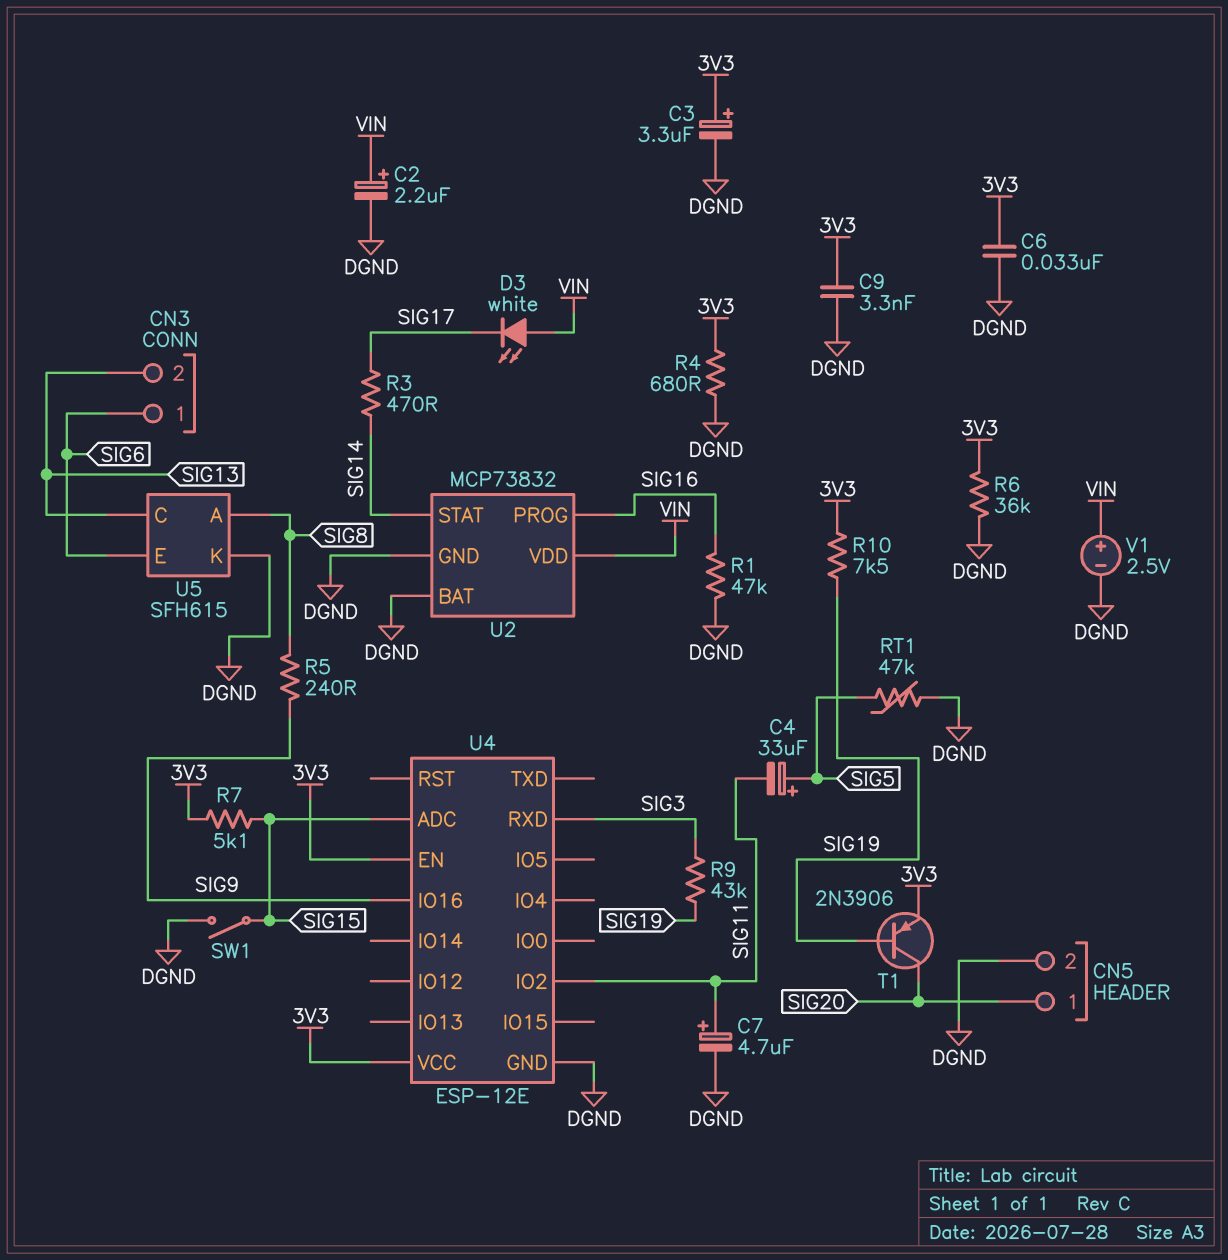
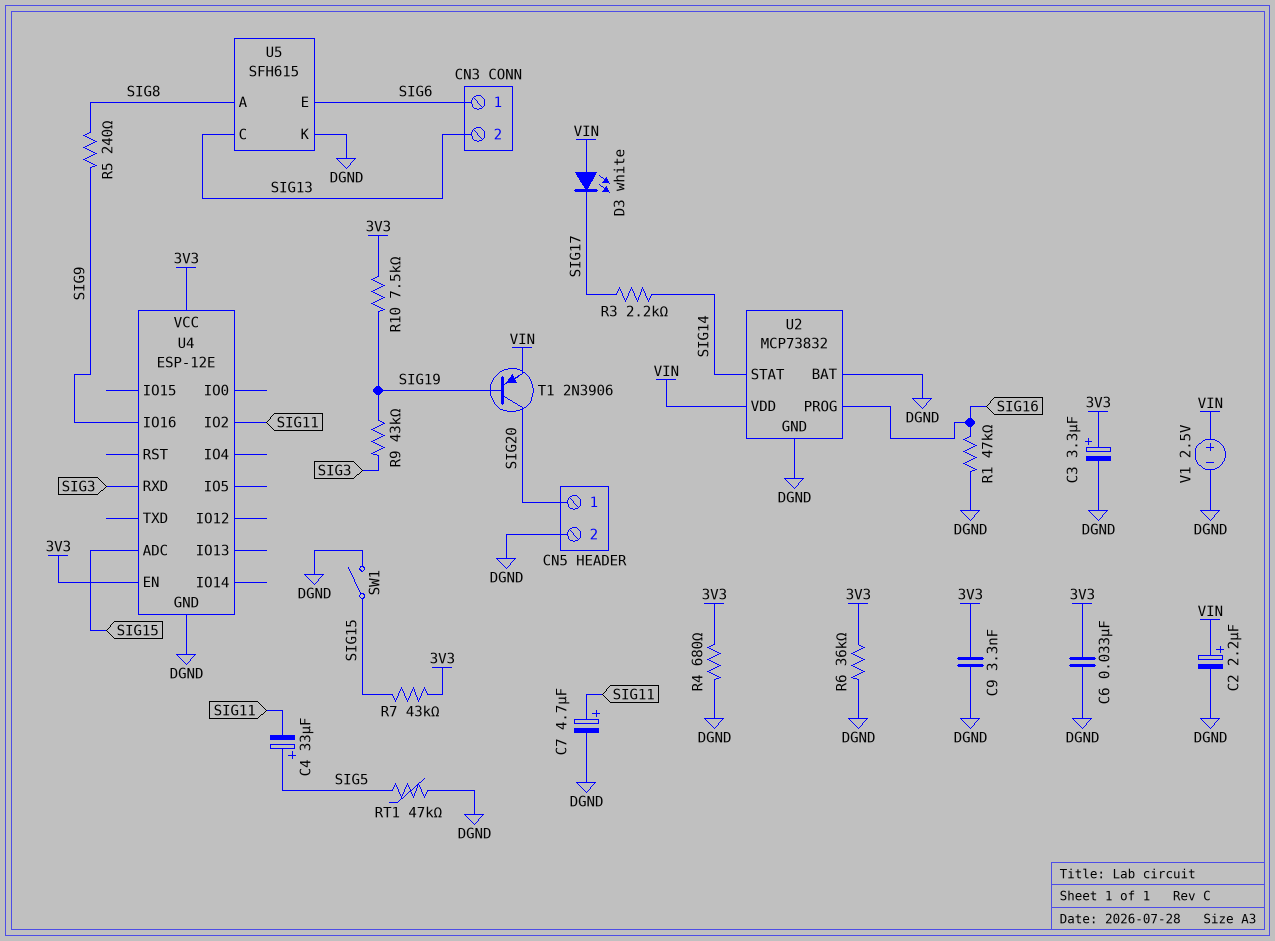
R3: 470 (SIG14, SIG17) -> 2.2k (SIG14, SIG17)
R7: 5.1k (3V3, SIG15) -> 43k (3V3, SIG15)
T1: PNP 2N3906 (B SIG19, C SIG20, E 3V3) -> PNP 2N3906 (B SIG19, C SIG20, E VIN)

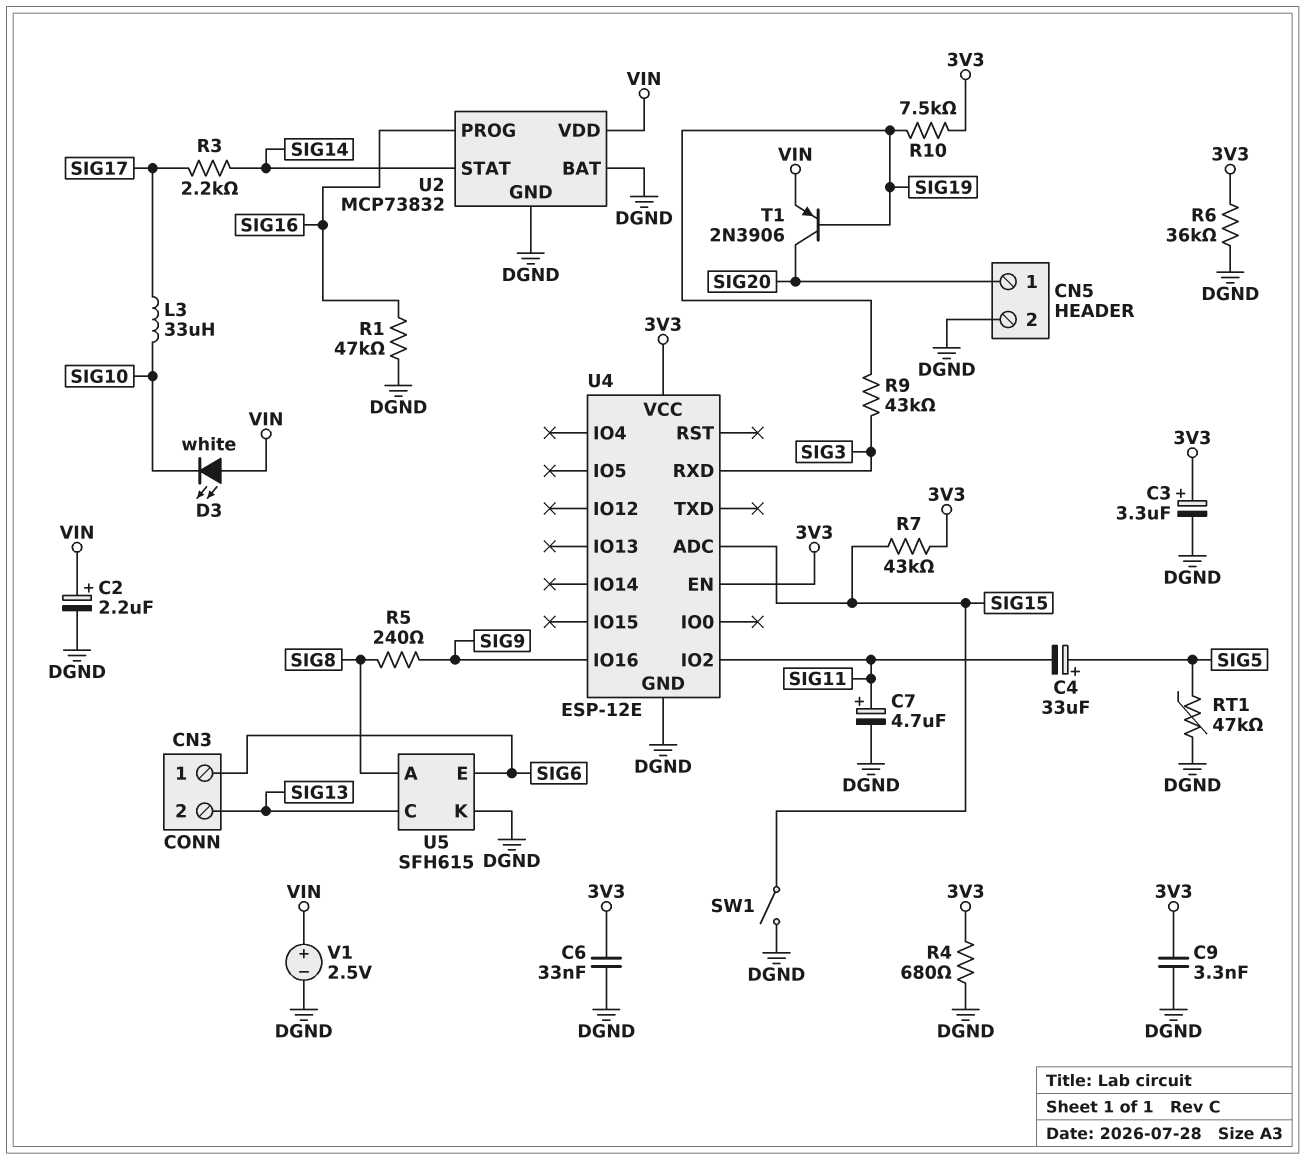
D3: LED white (A VIN, K SIG17) -> LED white (A VIN, K SIG10)
L3: none -> 33uH (SIG10, SIG17)

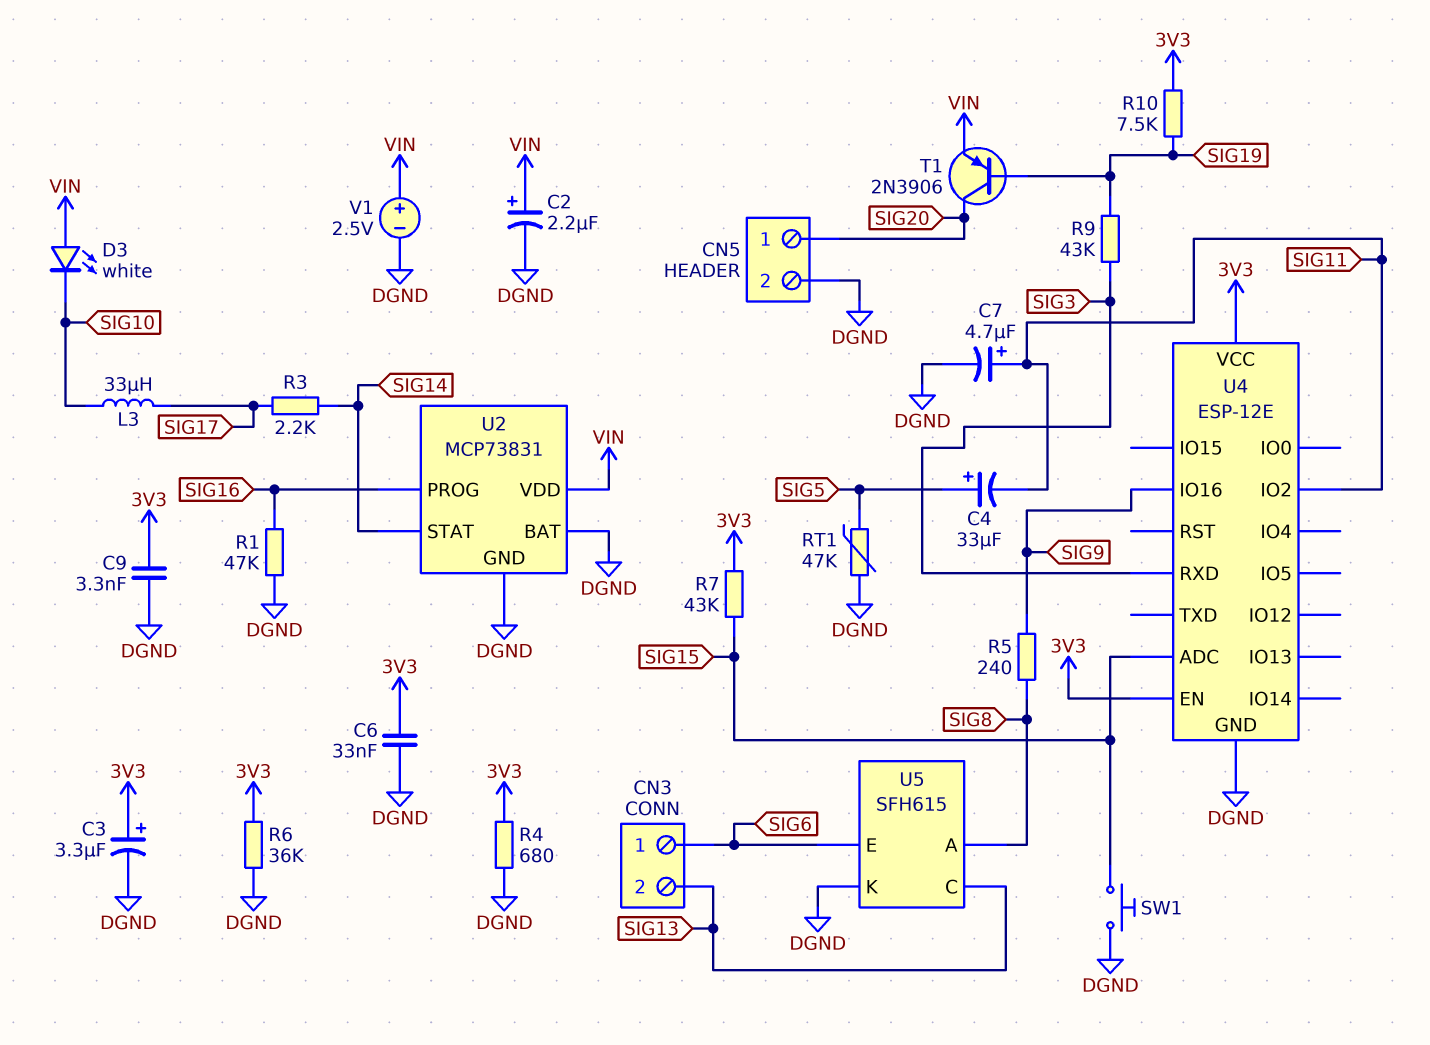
SW1: switch (DGND, SIG15) -> button (DGND, SIG15)
U2: MCP73832 -> MCP73831

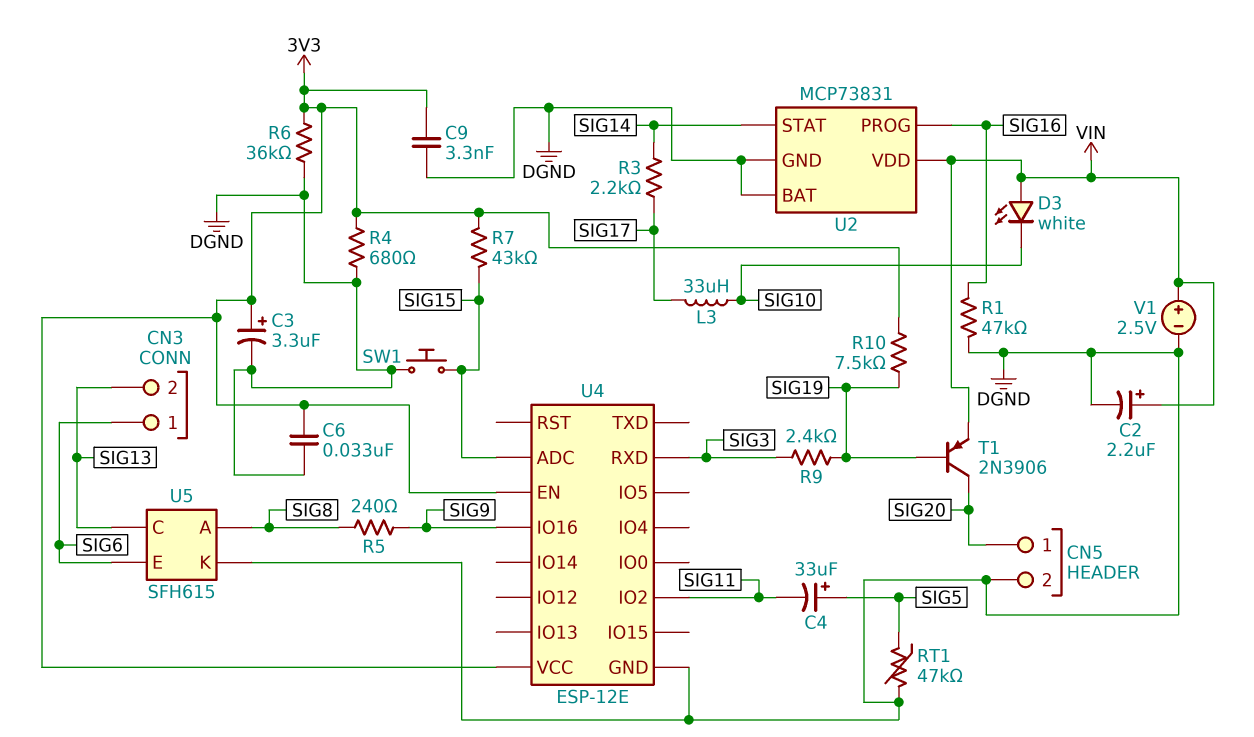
C7: 4.7uF (plus SIG11, minus DGND) -> none
R9: 43k (SIG3, SIG19) -> 2.4k (SIG3, SIG19)

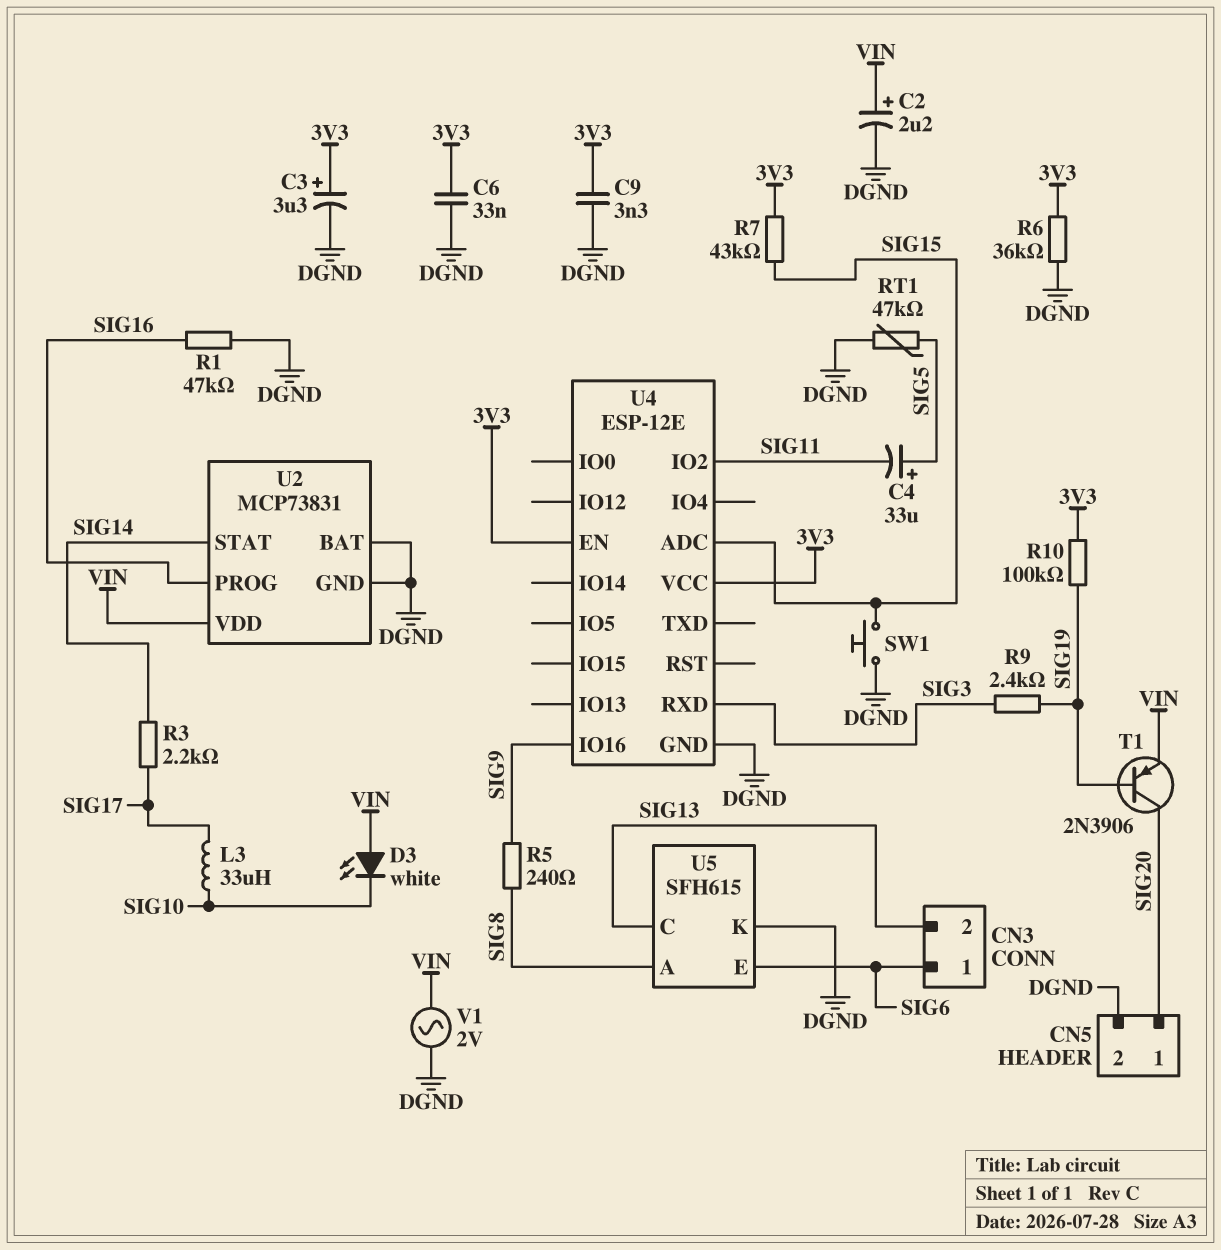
R4: 680 (3V3, DGND) -> none
R10: 7.5k (3V3, SIG19) -> 100k (3V3, SIG19)
V1: 2.5V (plus VIN, minus DGND) -> AC 2V (DGND, VIN)

